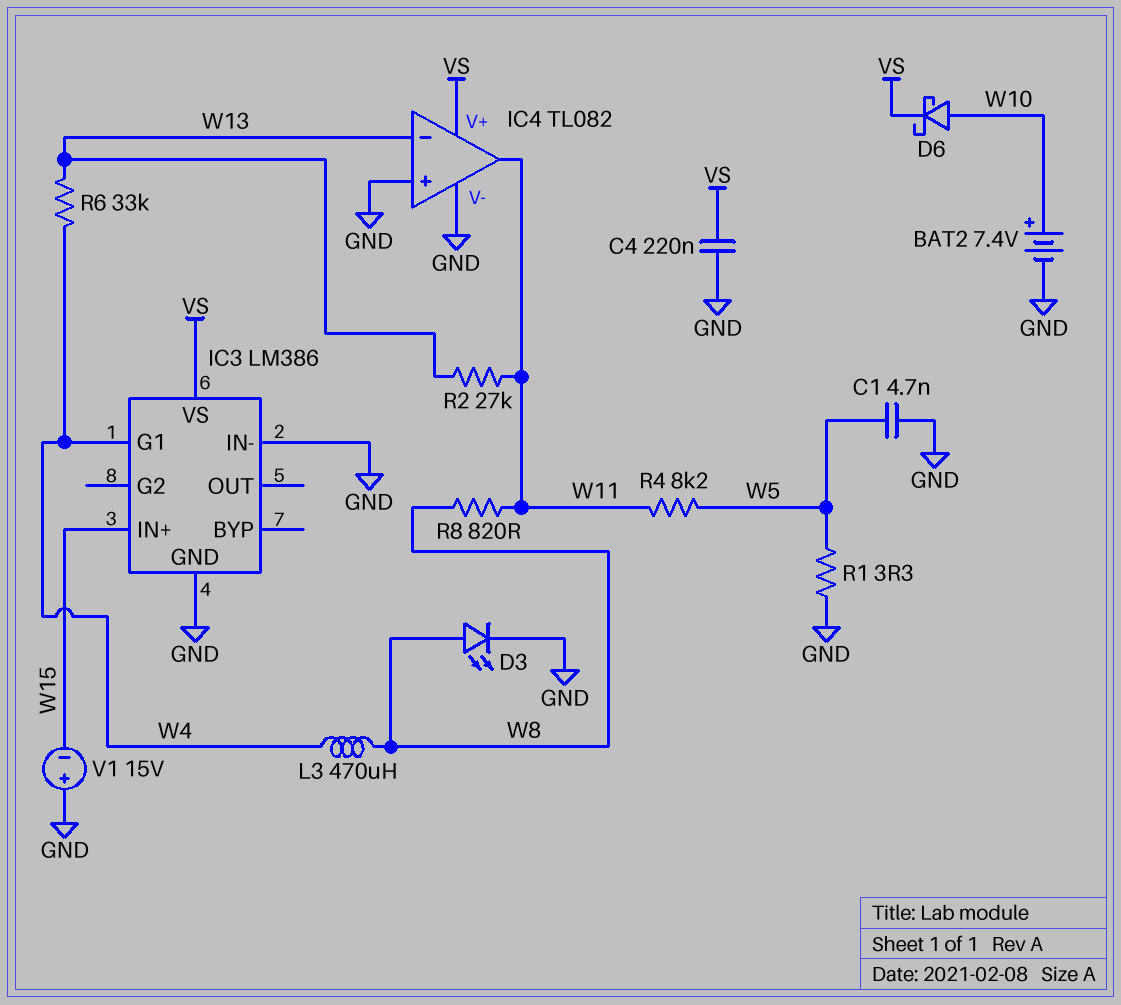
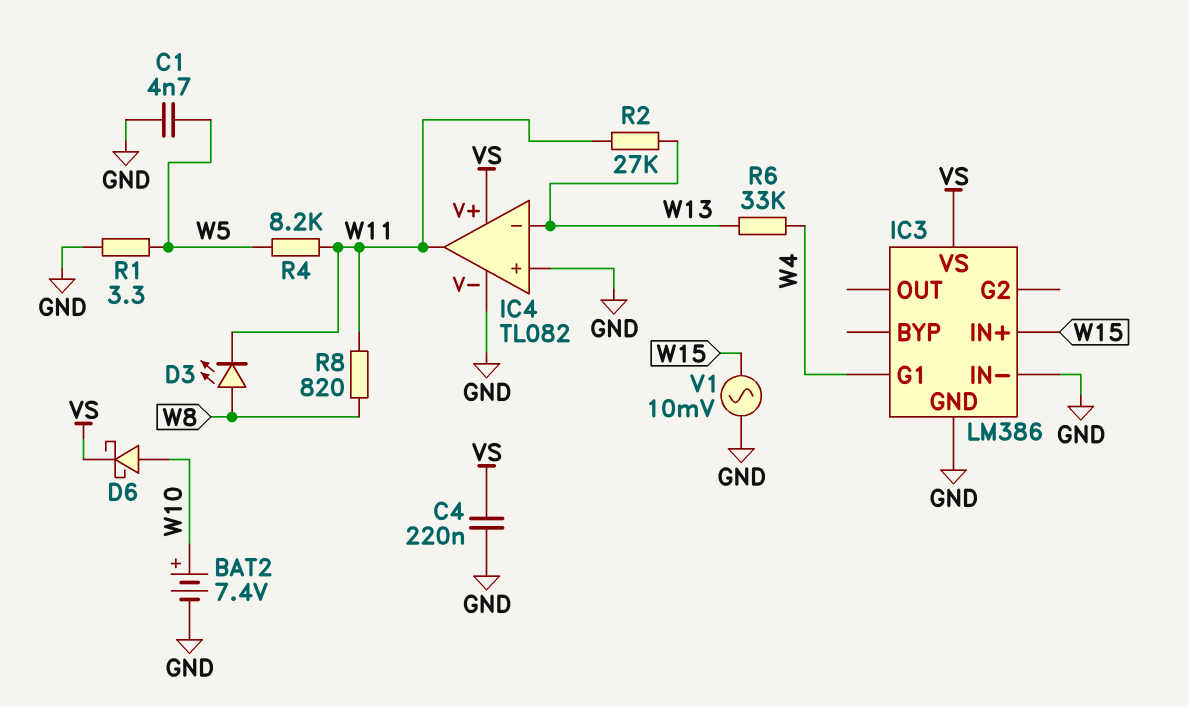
D3: LED (A W8, K GND) -> LED (A W8, K W11)
L3: 470uH (W4, W8) -> none
V1: 15V (plus GND, minus W15) -> AC 10mV (GND, W15)

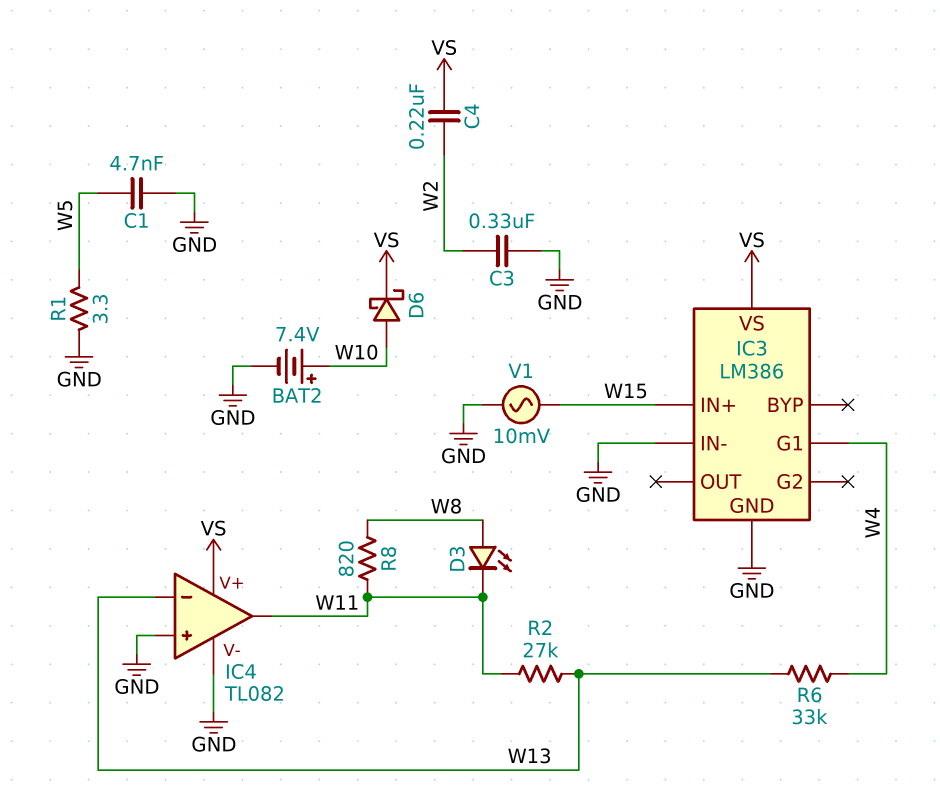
C3: none -> 330nF (GND, W2)
C4: 220nF (GND, VS) -> 220nF (VS, W2)
R4: 8.2k (W5, W11) -> none

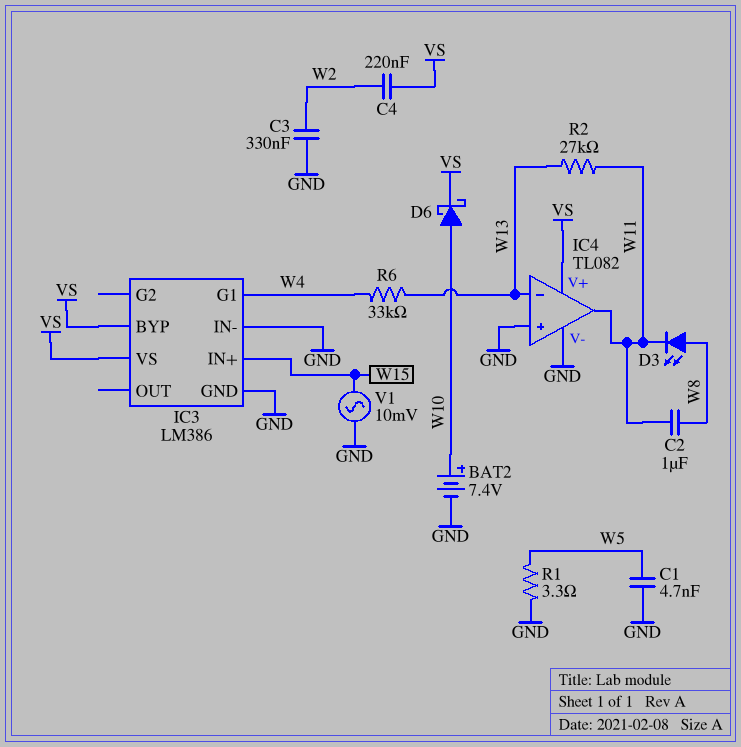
C2: none -> 1uF (W8, W11)
IC3 pin BYP: none -> VS
R8: 820 (W8, W11) -> none

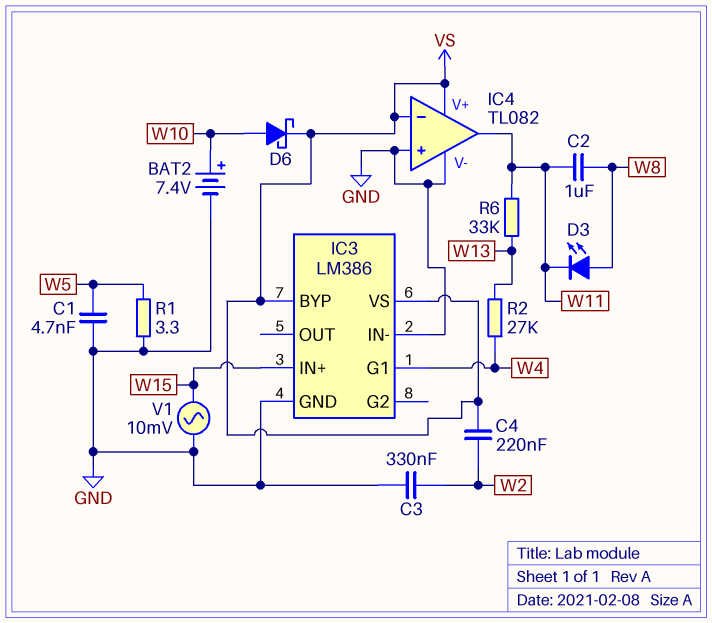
IC4 pin in-: W13 -> VS
R2: 27k (W11, W13) -> 27k (W4, W13)
R6: 33k (W4, W13) -> 33k (W11, W13)

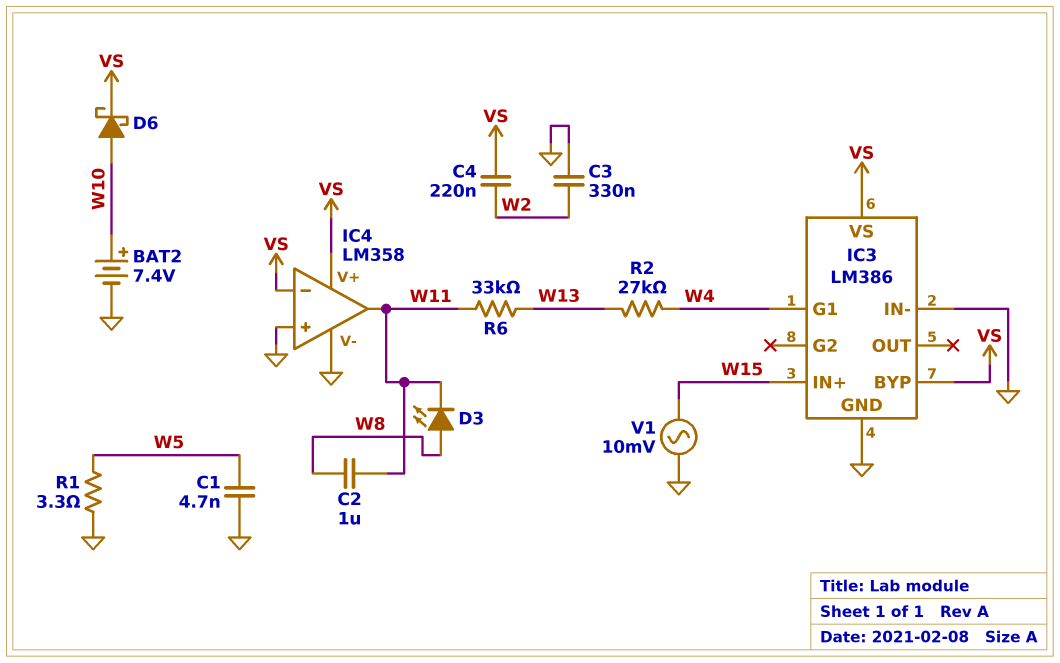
IC4: TL082 -> LM358

